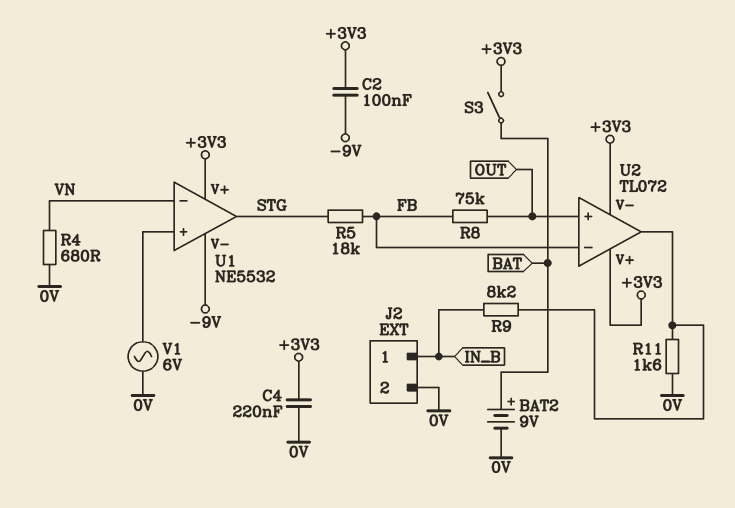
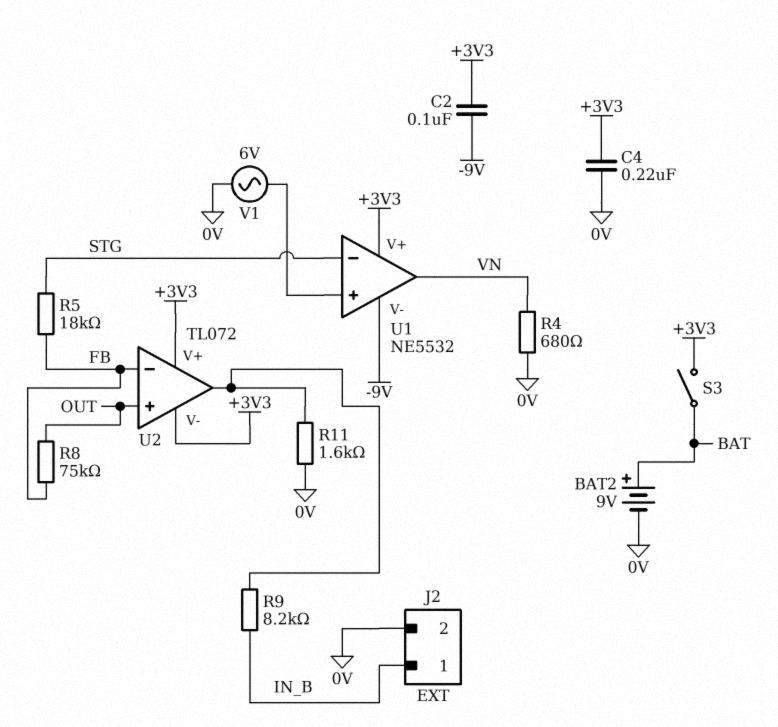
U1 pin in-: VN -> STG
U1 pin out: STG -> VN

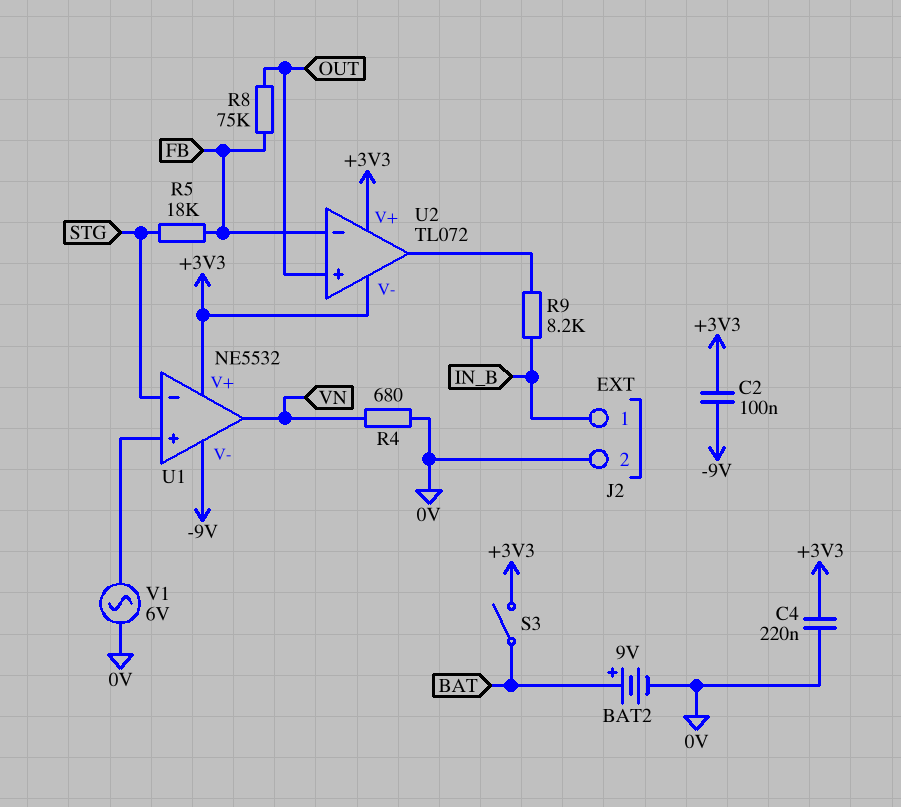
R11: 1.6k (0V, U2/out) -> none

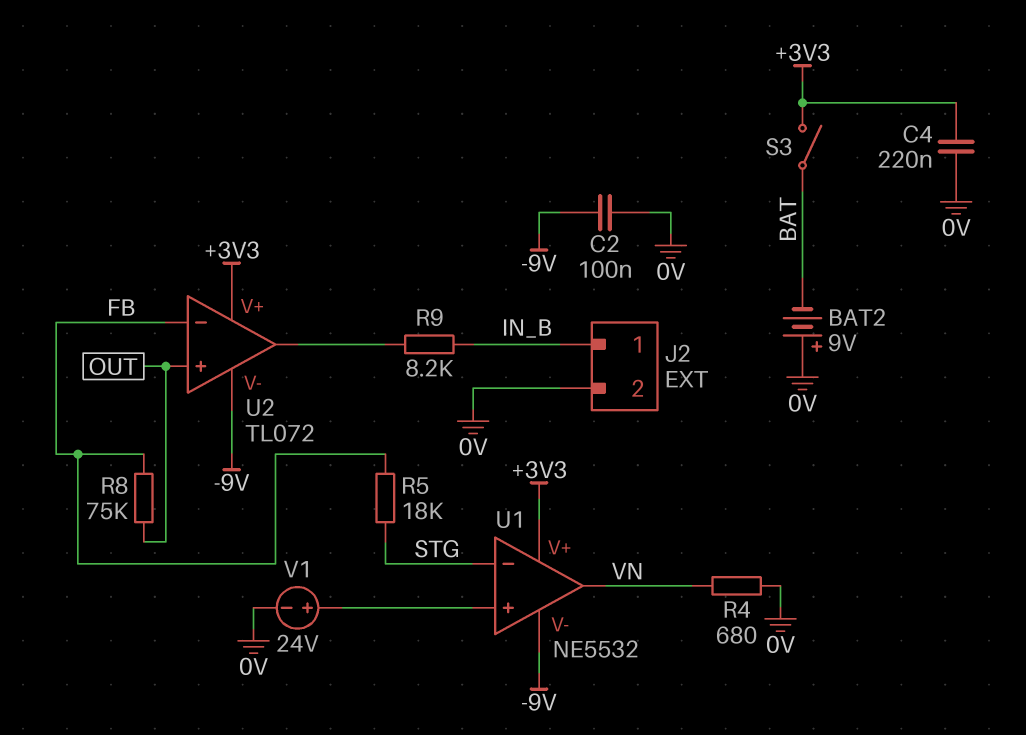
BAT2: 9V (plus BAT, minus 0V) -> 9V (plus 0V, minus BAT)
C2: 100nF (+3V3, -9V) -> 100nF (-9V, 0V)
U2 pin V-: +3V3 -> -9V
V1: AC 6V (0V, U1/in+) -> 24V (plus U1/in+, minus 0V)

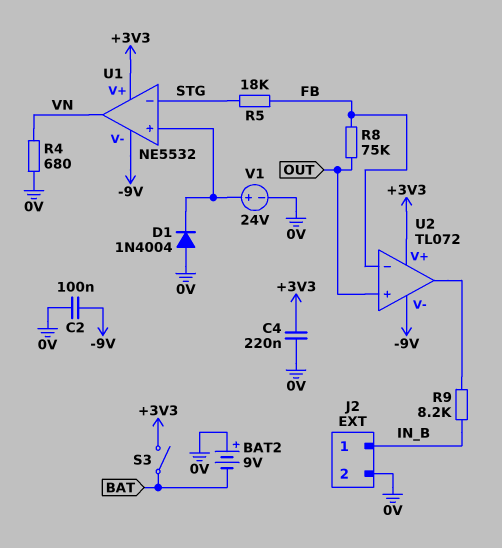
D1: none -> diode 1N4004 (A 0V, K U1/in+)

